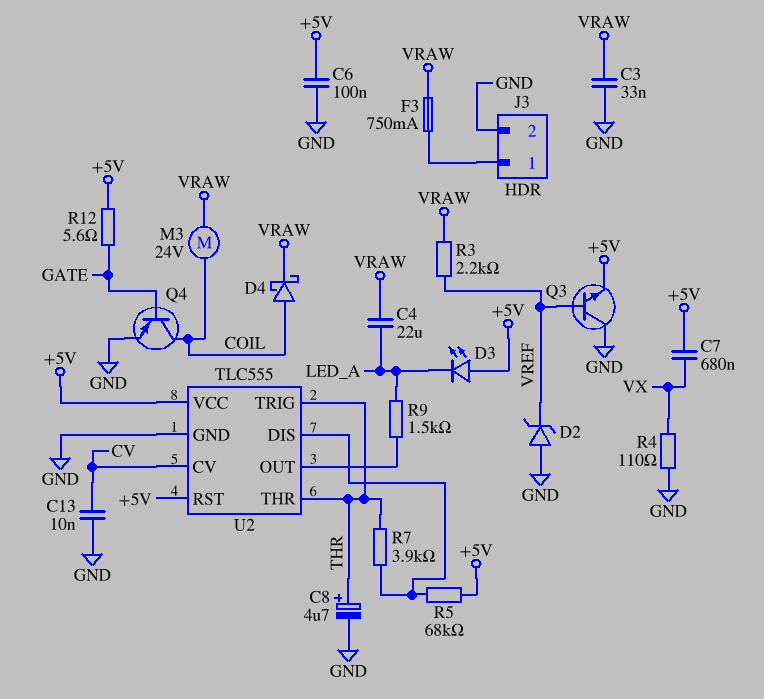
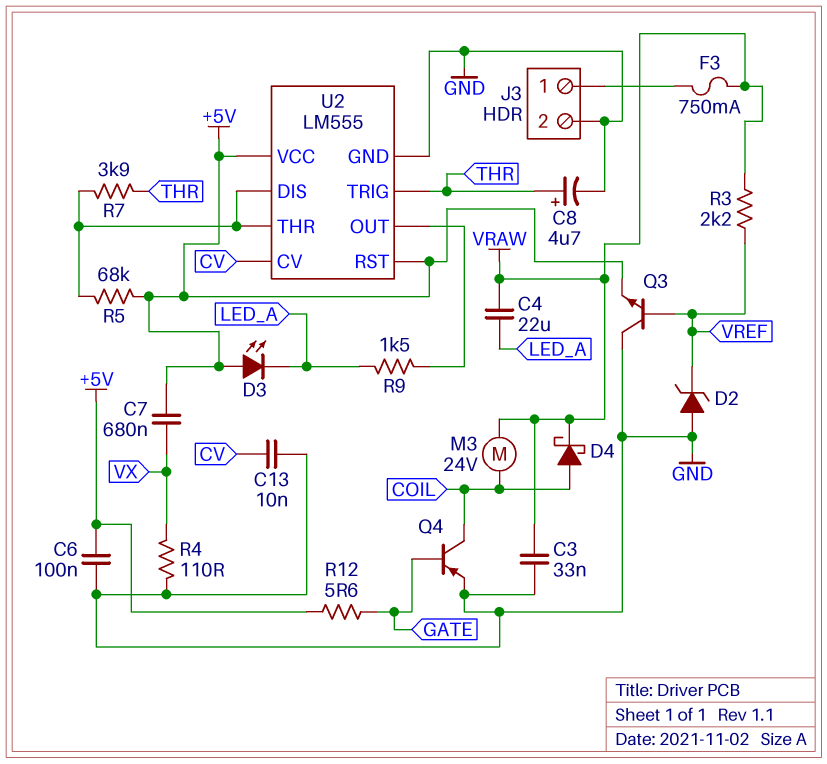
U2: TLC555 -> LM555
U2 pin THR: THR -> U2/DIS

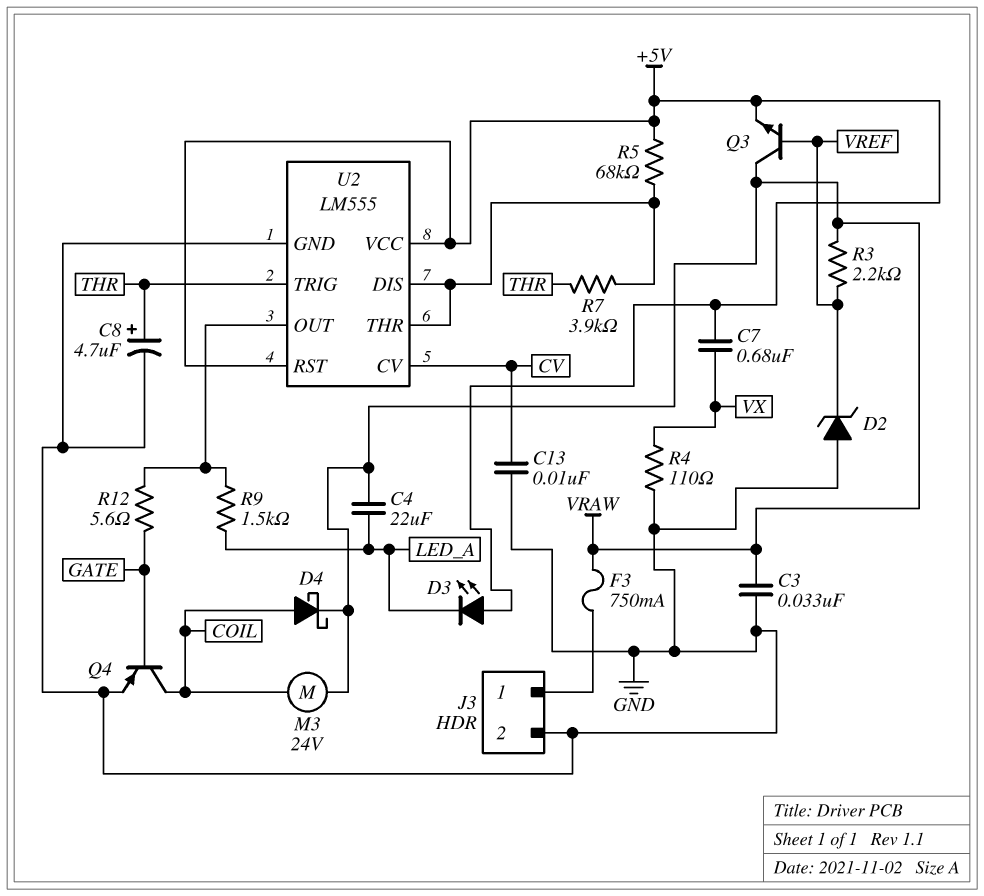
C6: 100nF (+5V, GND) -> none
Q3: NPN (B VREF, C GND, E +5V) -> NPN (B VREF, C VRAW, E +5V)
R12: 5.6 (+5V, GATE) -> 5.6 (GATE, U2/OUT)

